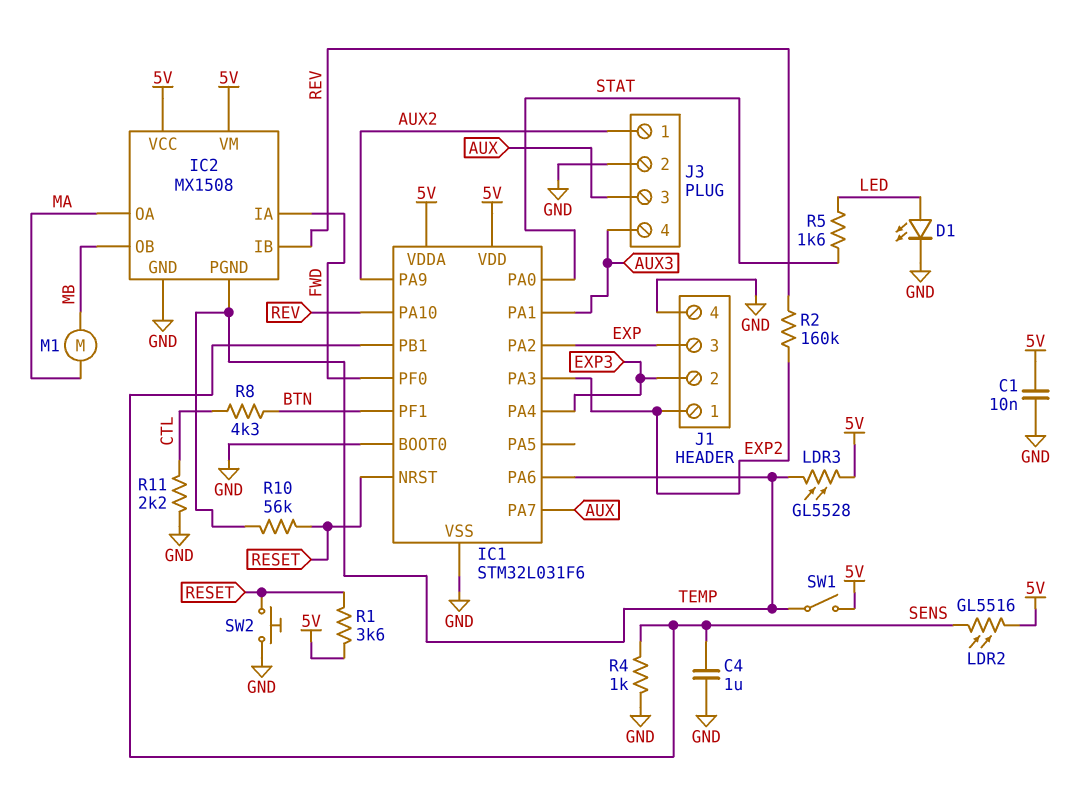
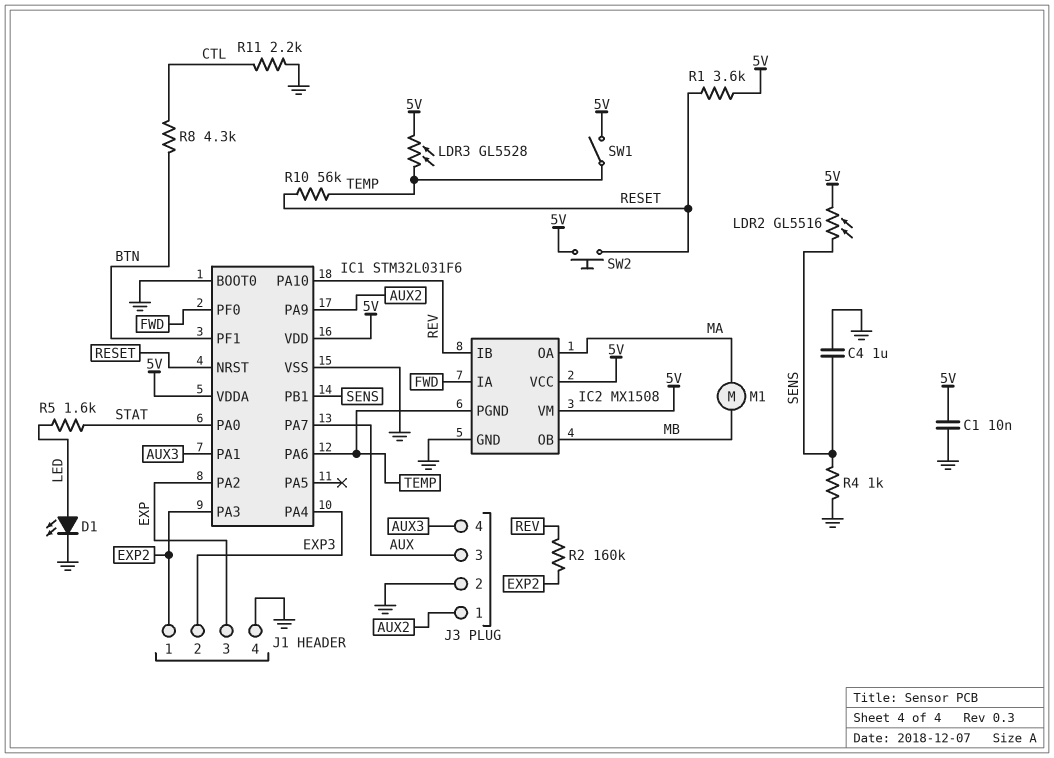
SW2: button (GND, RESET) -> button (5V, RESET)

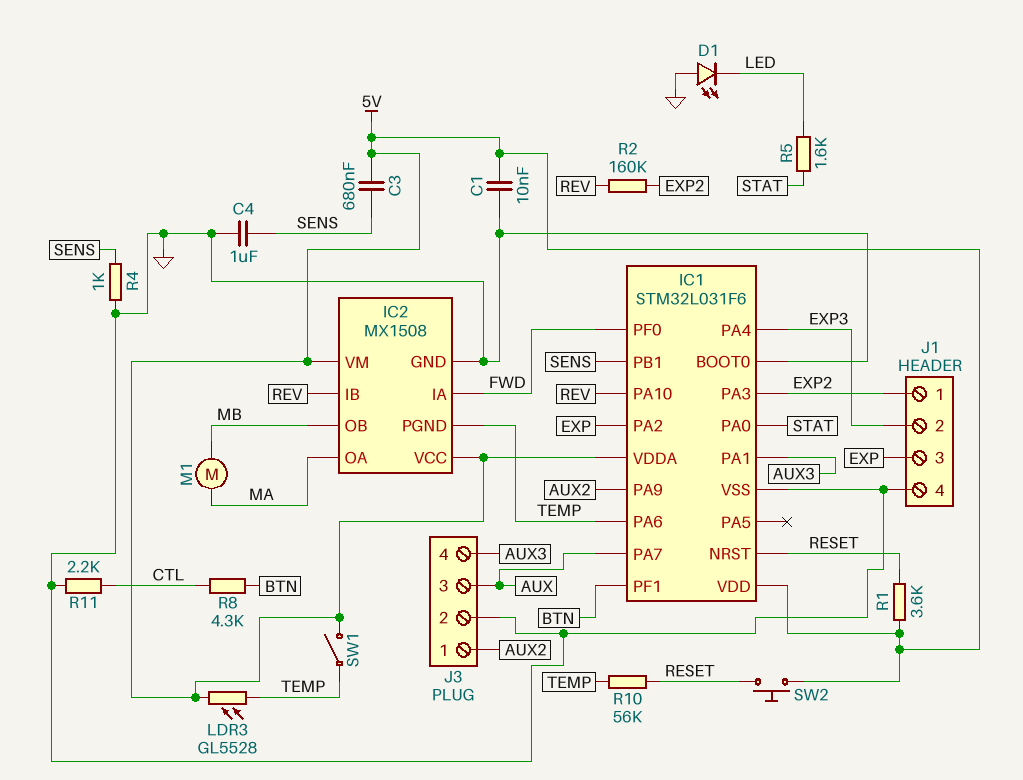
C3: none -> 680nF (5V, SENS)
D1: LED (A LED, K GND) -> LED (A GND, K LED)
LDR2: GL5516 (5V, SENS) -> none

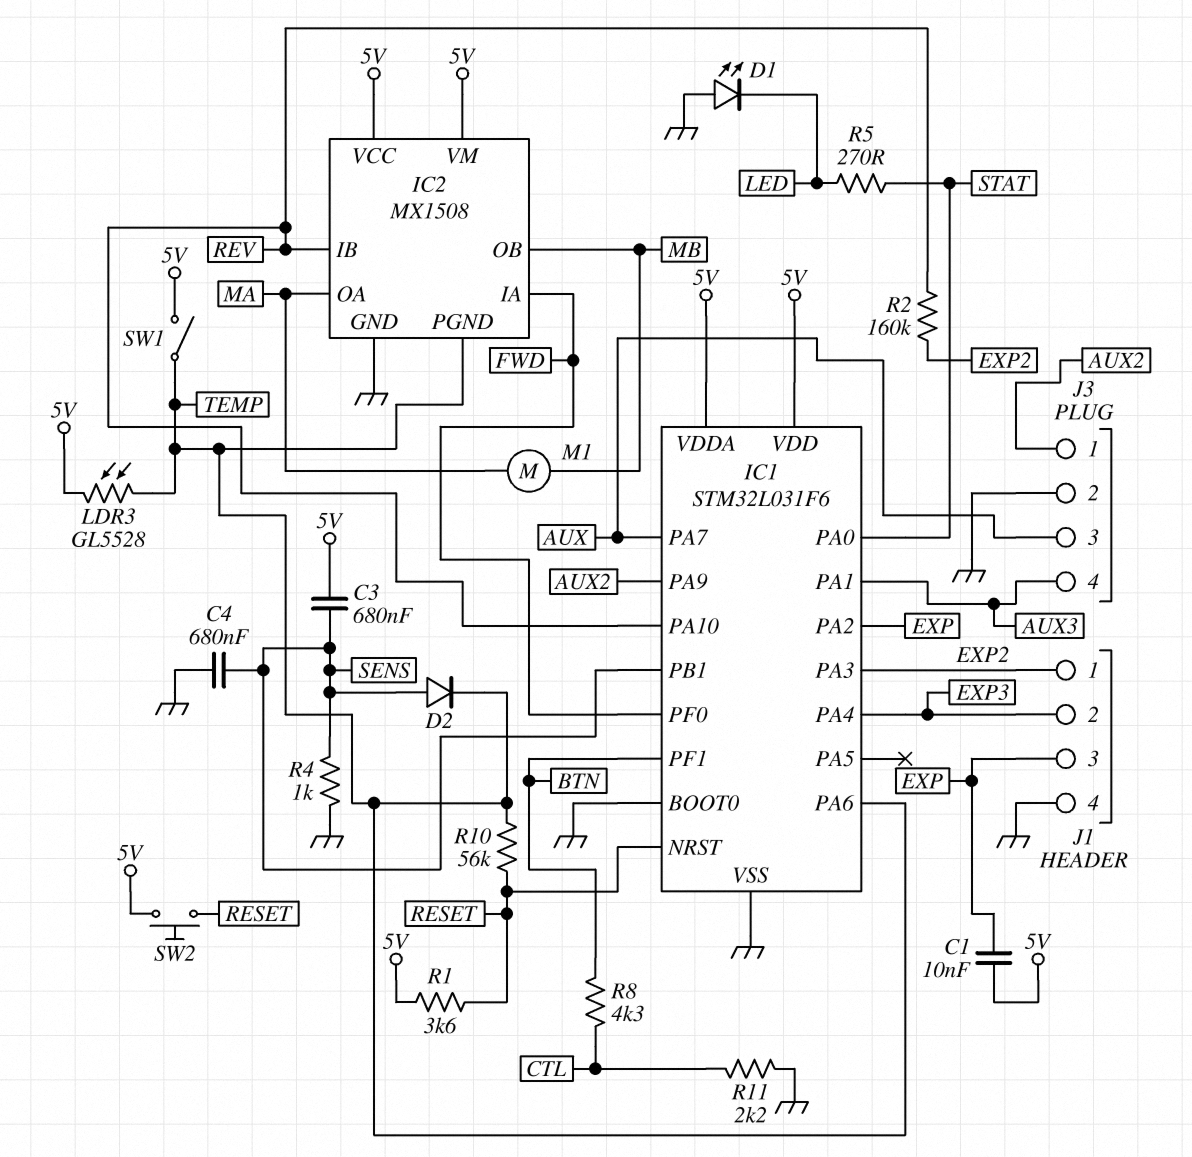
C1: 10nF (5V, GND) -> 10nF (5V, EXP)
C4: 1uF (GND, SENS) -> 680nF (GND, SENS)
D2: none -> diode (A SENS, K TEMP)
R5: 1.6k (LED, STAT) -> 270 (LED, STAT)

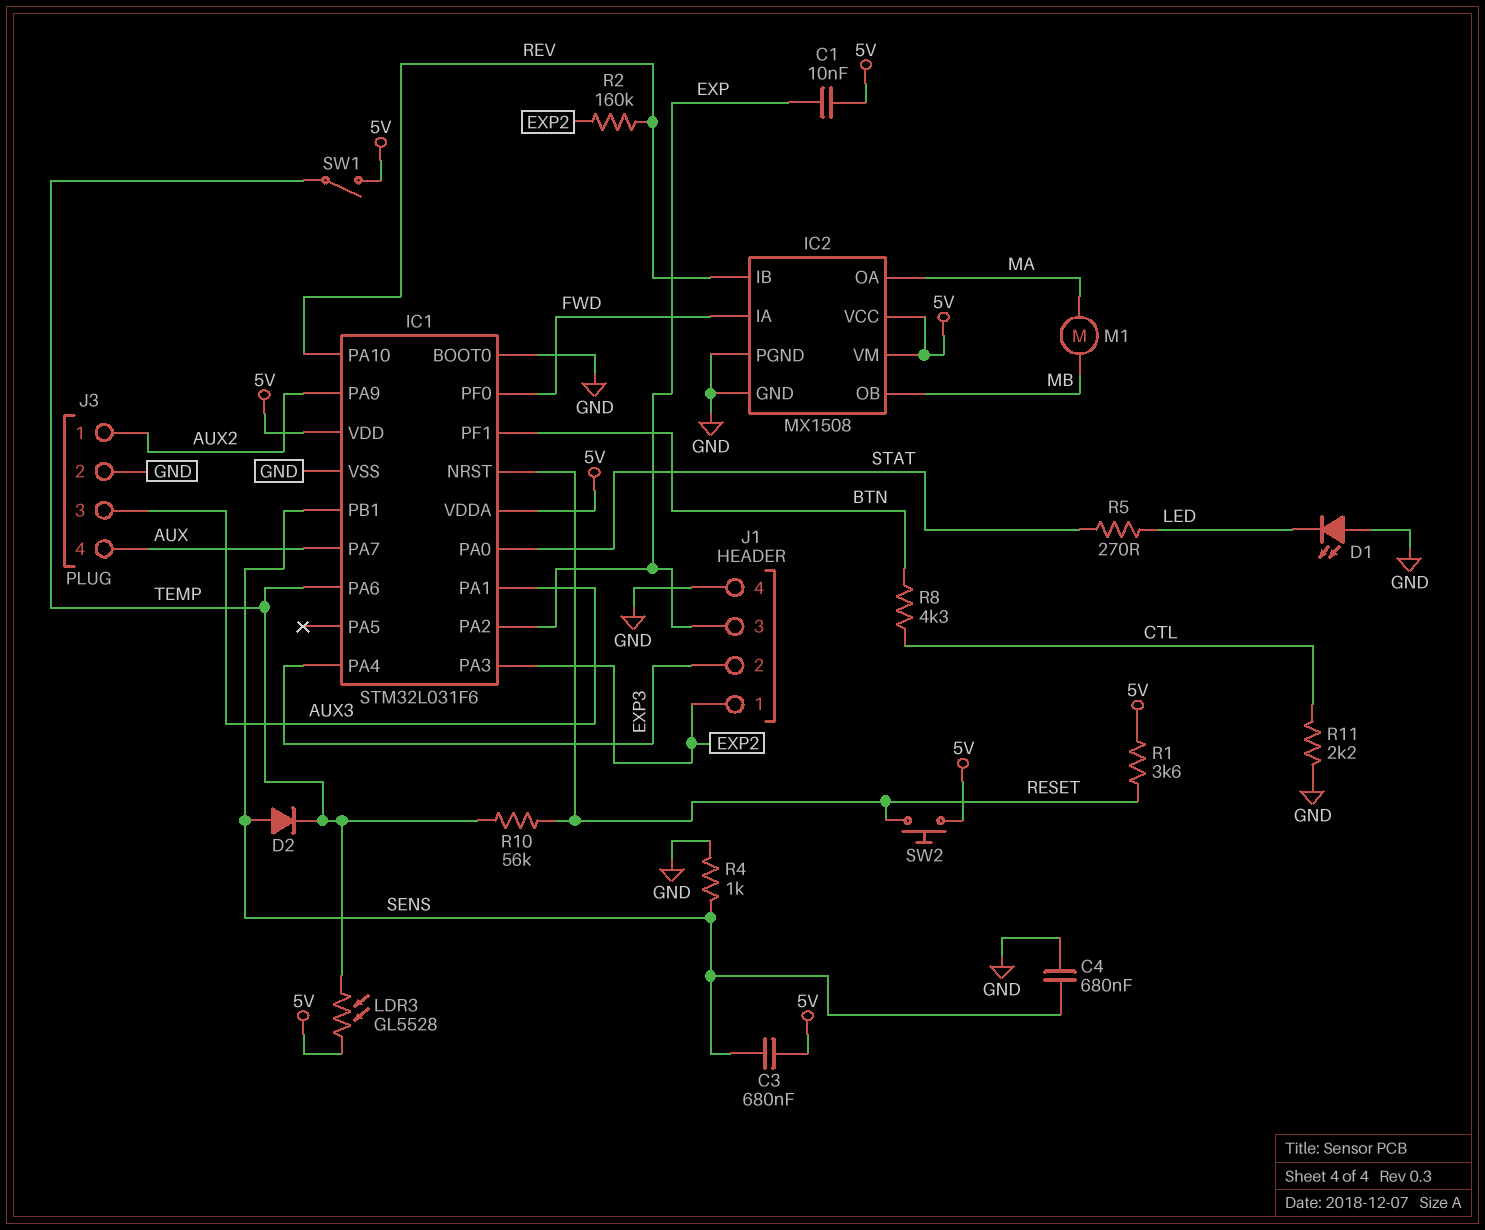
IC2 pin PGND: TEMP -> GND
J3 pin 3: AUX -> AUX3
J3 pin 4: AUX3 -> AUX

